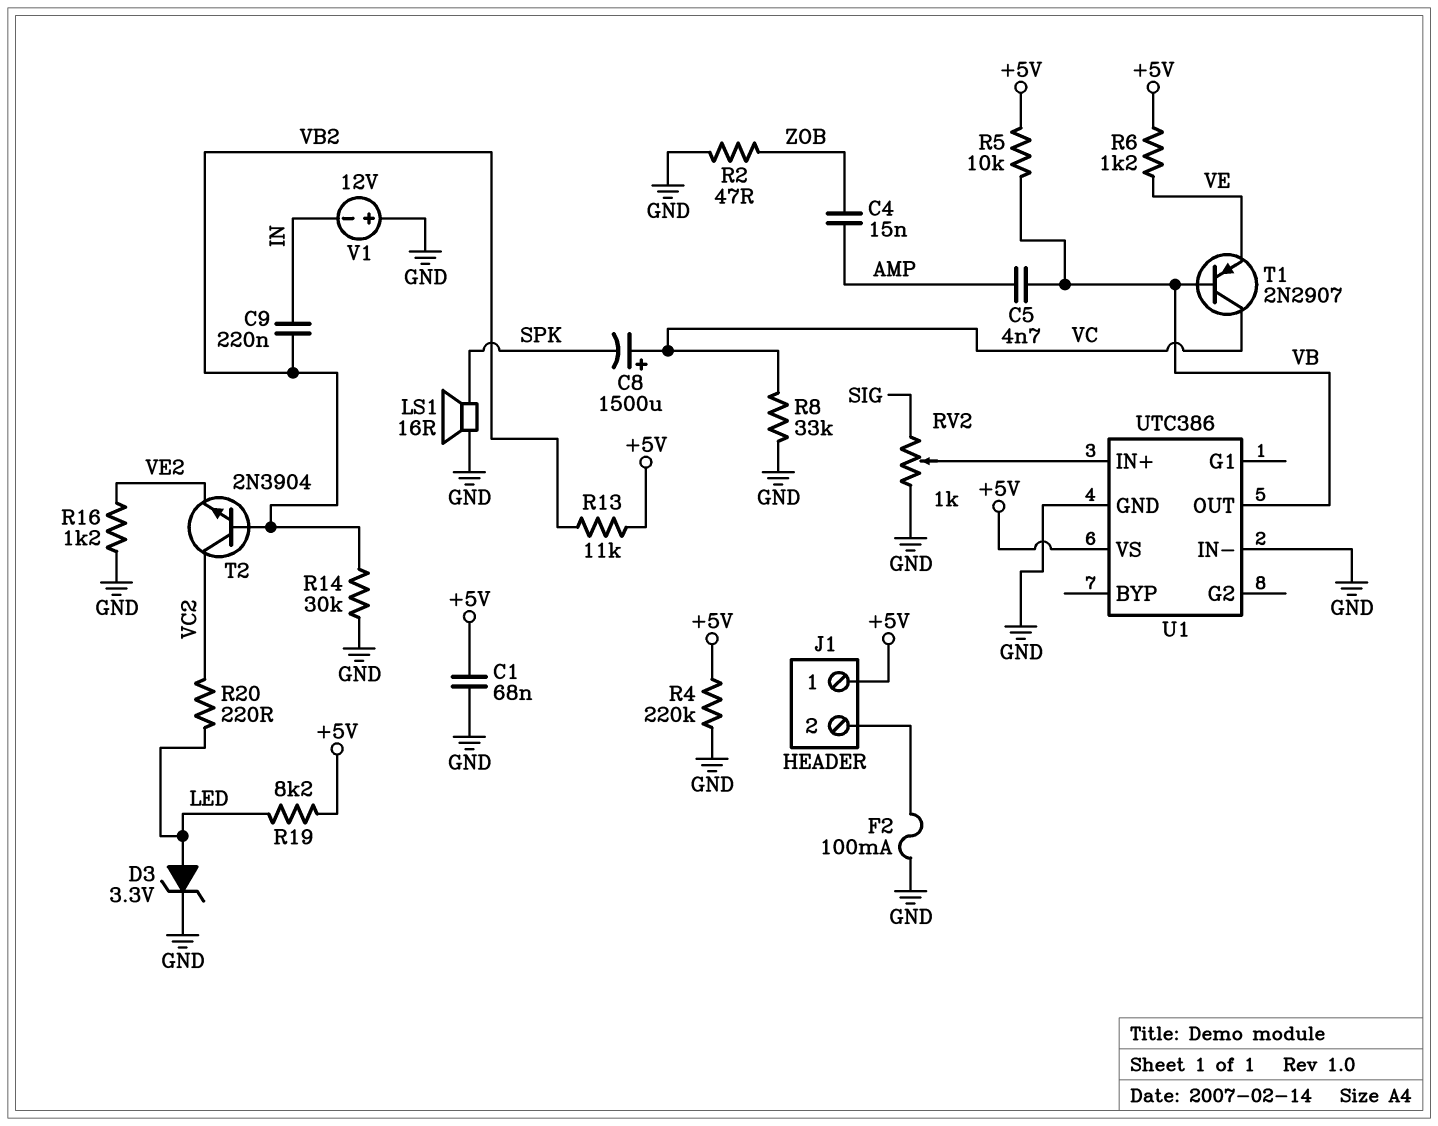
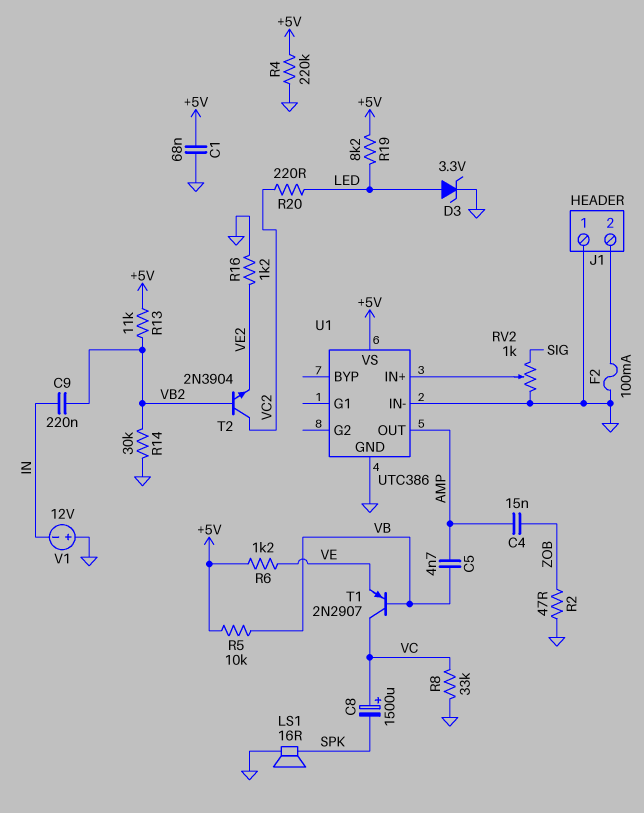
J1 pin 1: +5V -> GND
U1 pin OUT: VB -> AMP

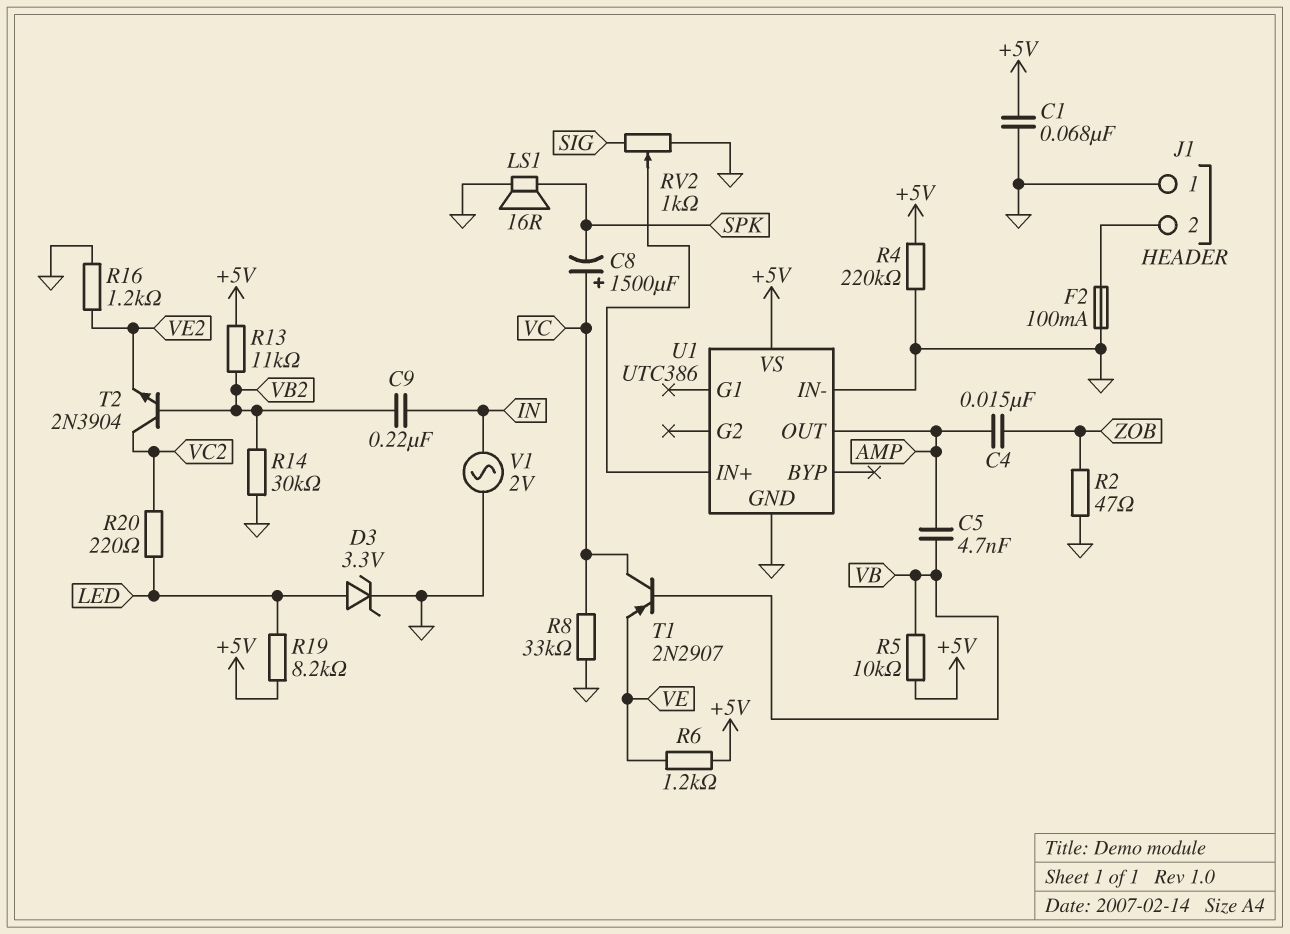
V1: 12V (plus GND, minus IN) -> AC 2V (GND, IN)

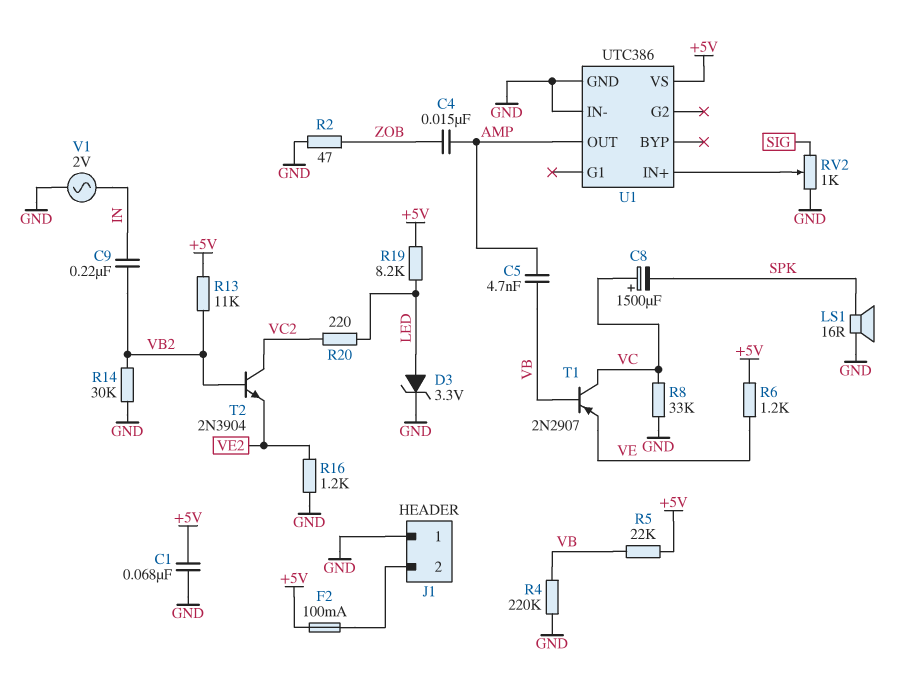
F2: 100mA (GND, J1/2) -> 100mA (+5V, J1/2)
R4: 220k (+5V, GND) -> 220k (GND, VB)
R5: 10k (+5V, VB) -> 22k (+5V, VB)

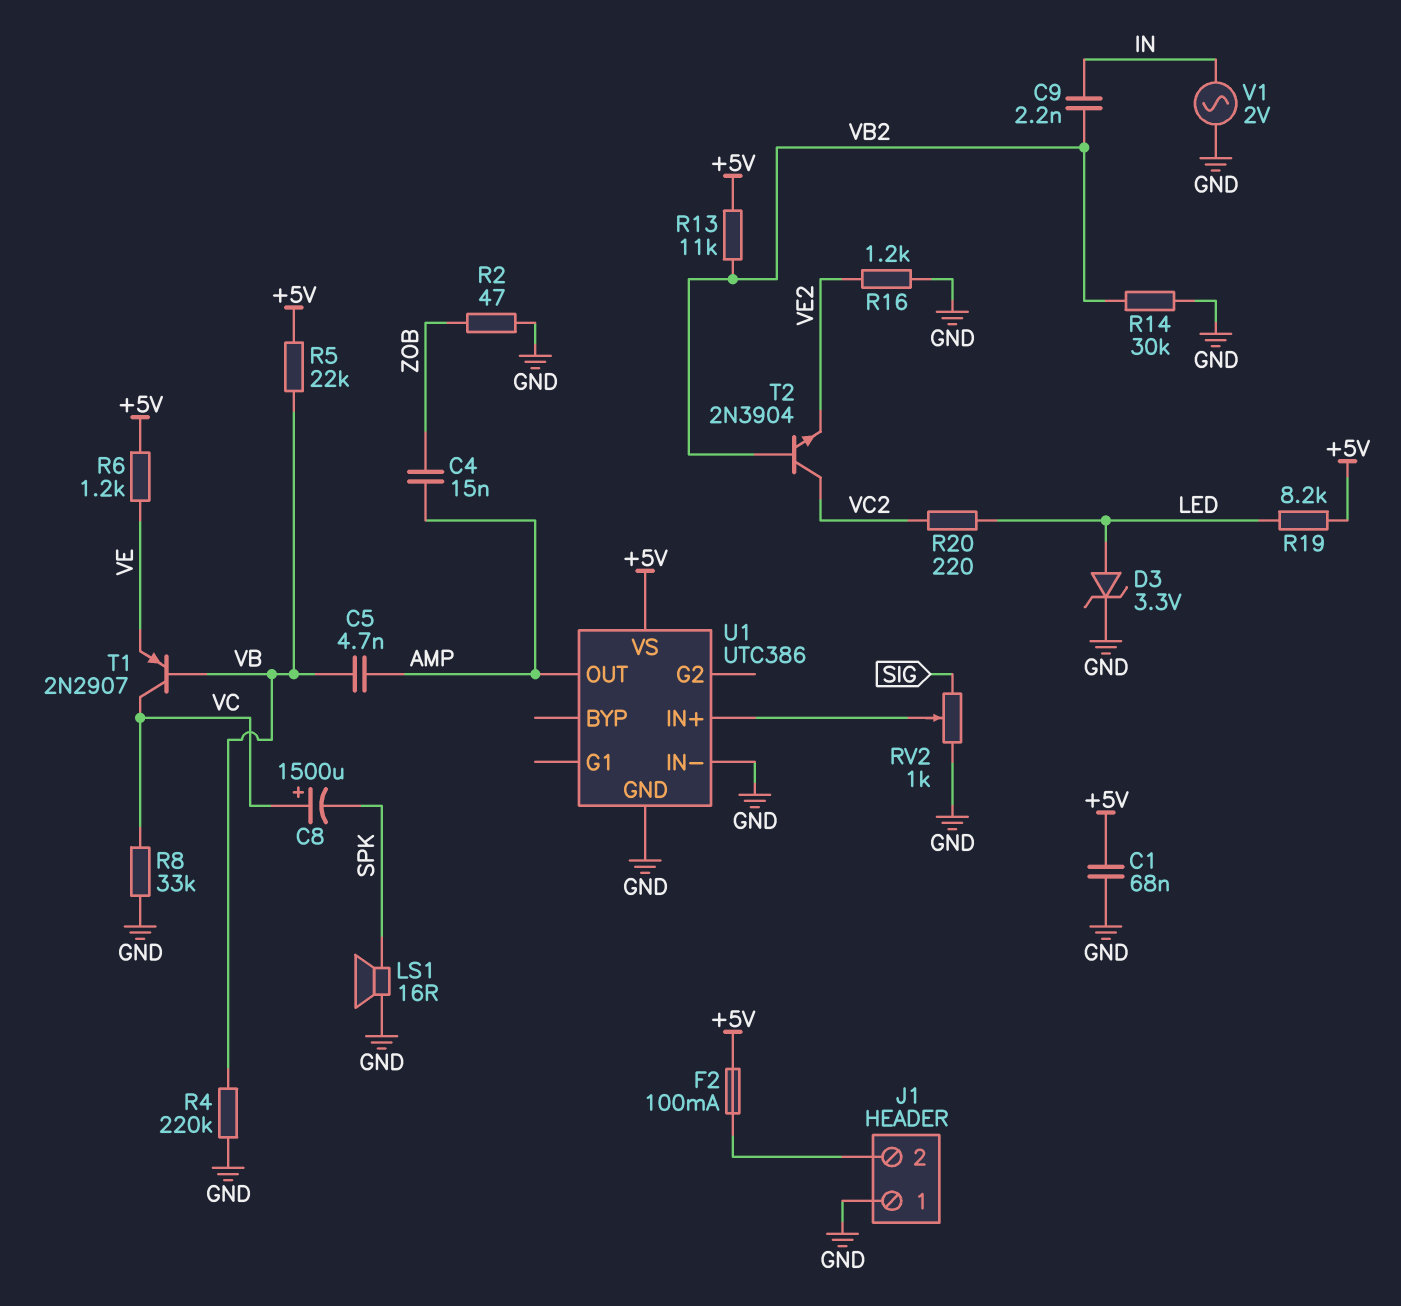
C9: 220nF (IN, VB2) -> 2.2nF (IN, VB2)

